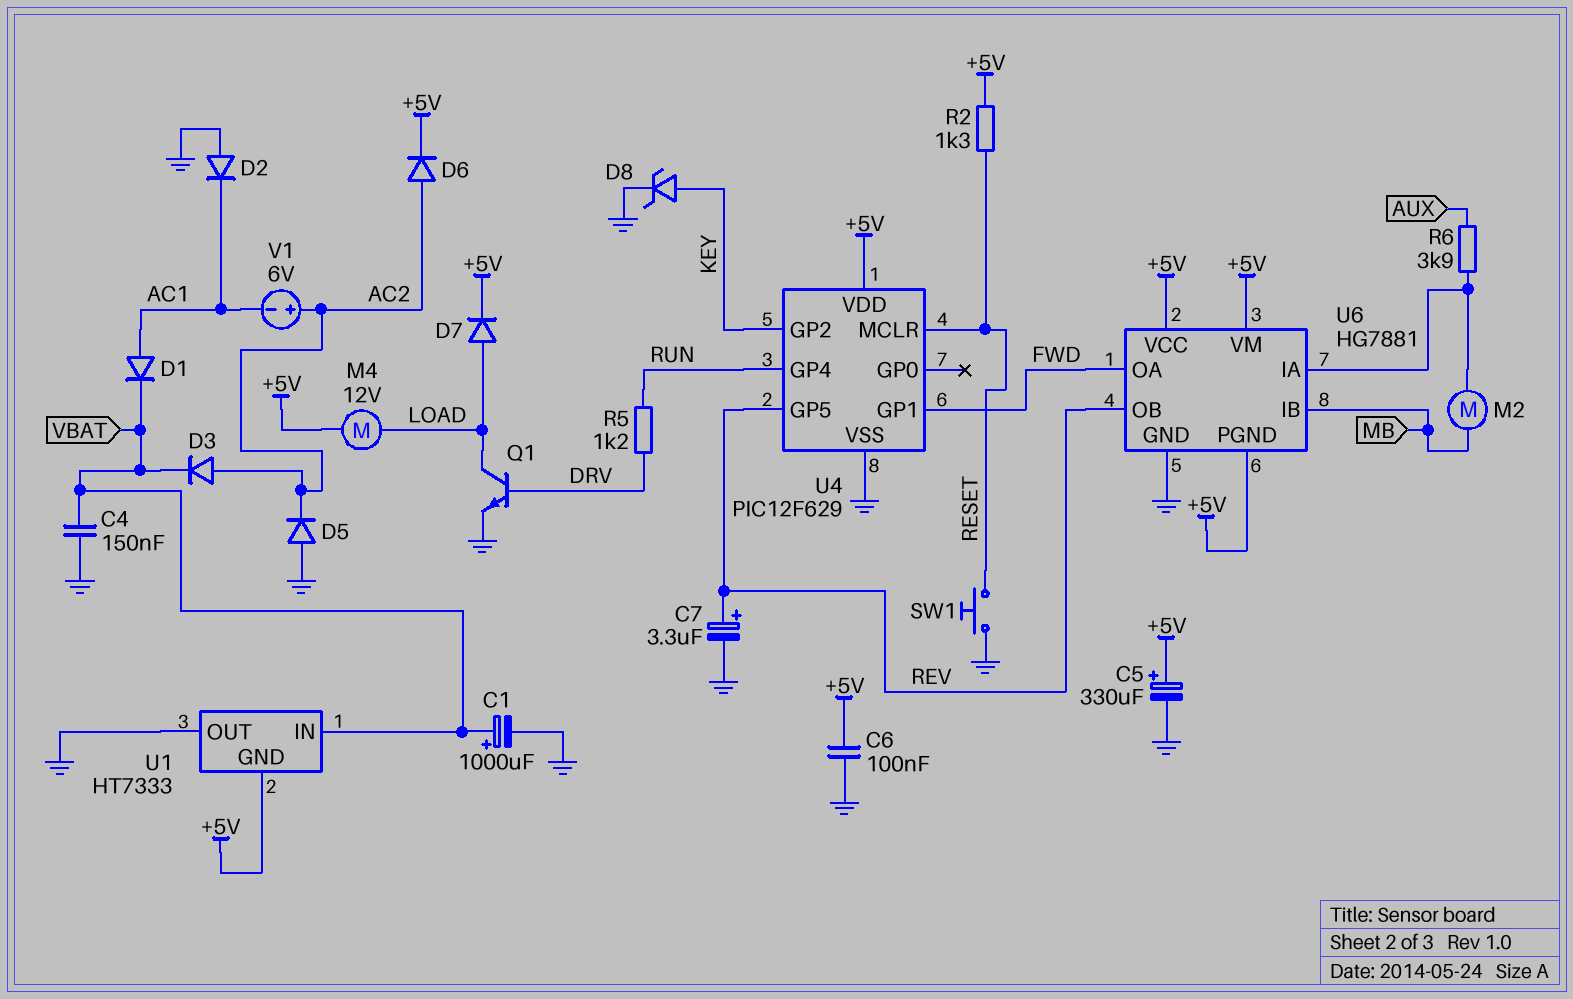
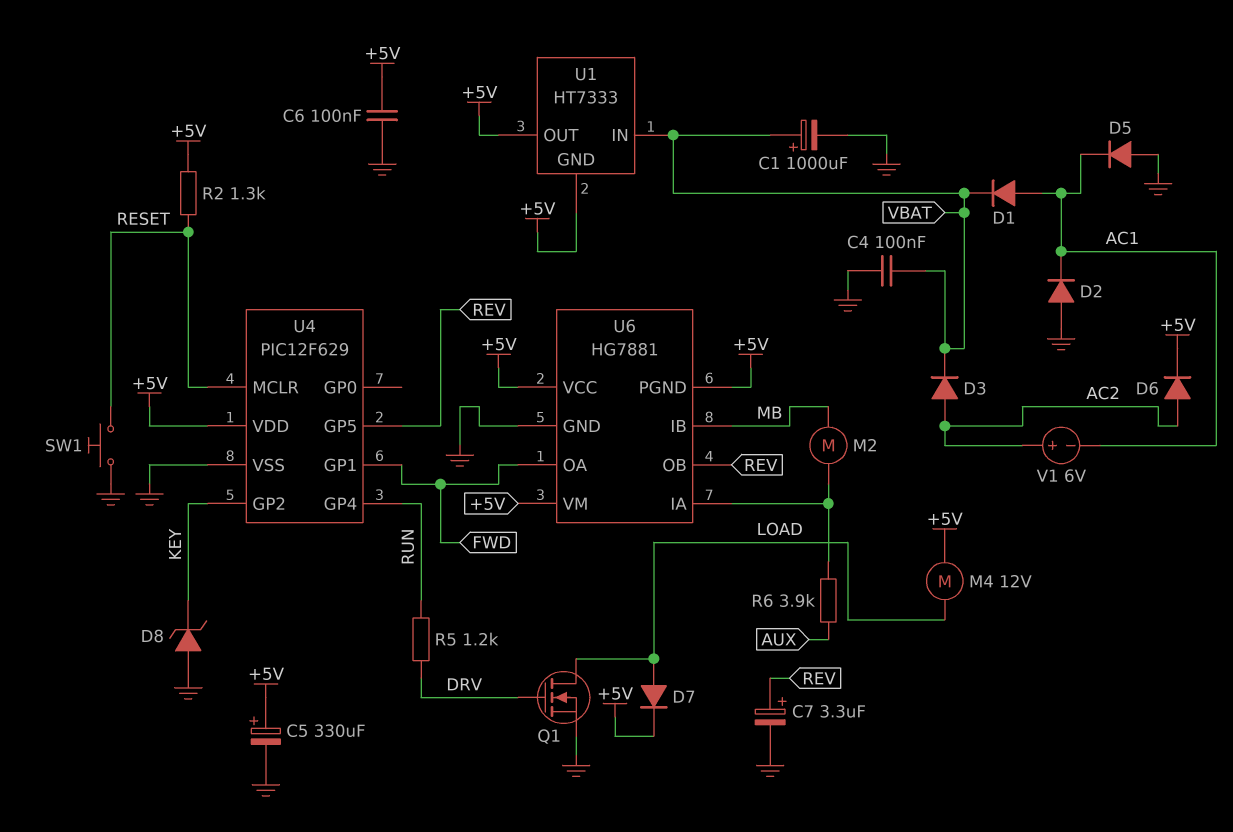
C4: 150nF (GND, VBAT) -> 100nF (GND, VBAT)
D5: diode (A GND, K AC2) -> diode (A GND, K AC1)
D8: zener (A KEY, K GND) -> zener (A GND, K KEY)
Q1: NPN (B DRV, C LOAD, E GND) -> NMOS (G DRV, D LOAD, S GND)
U1 pin OUT: GND -> +5V

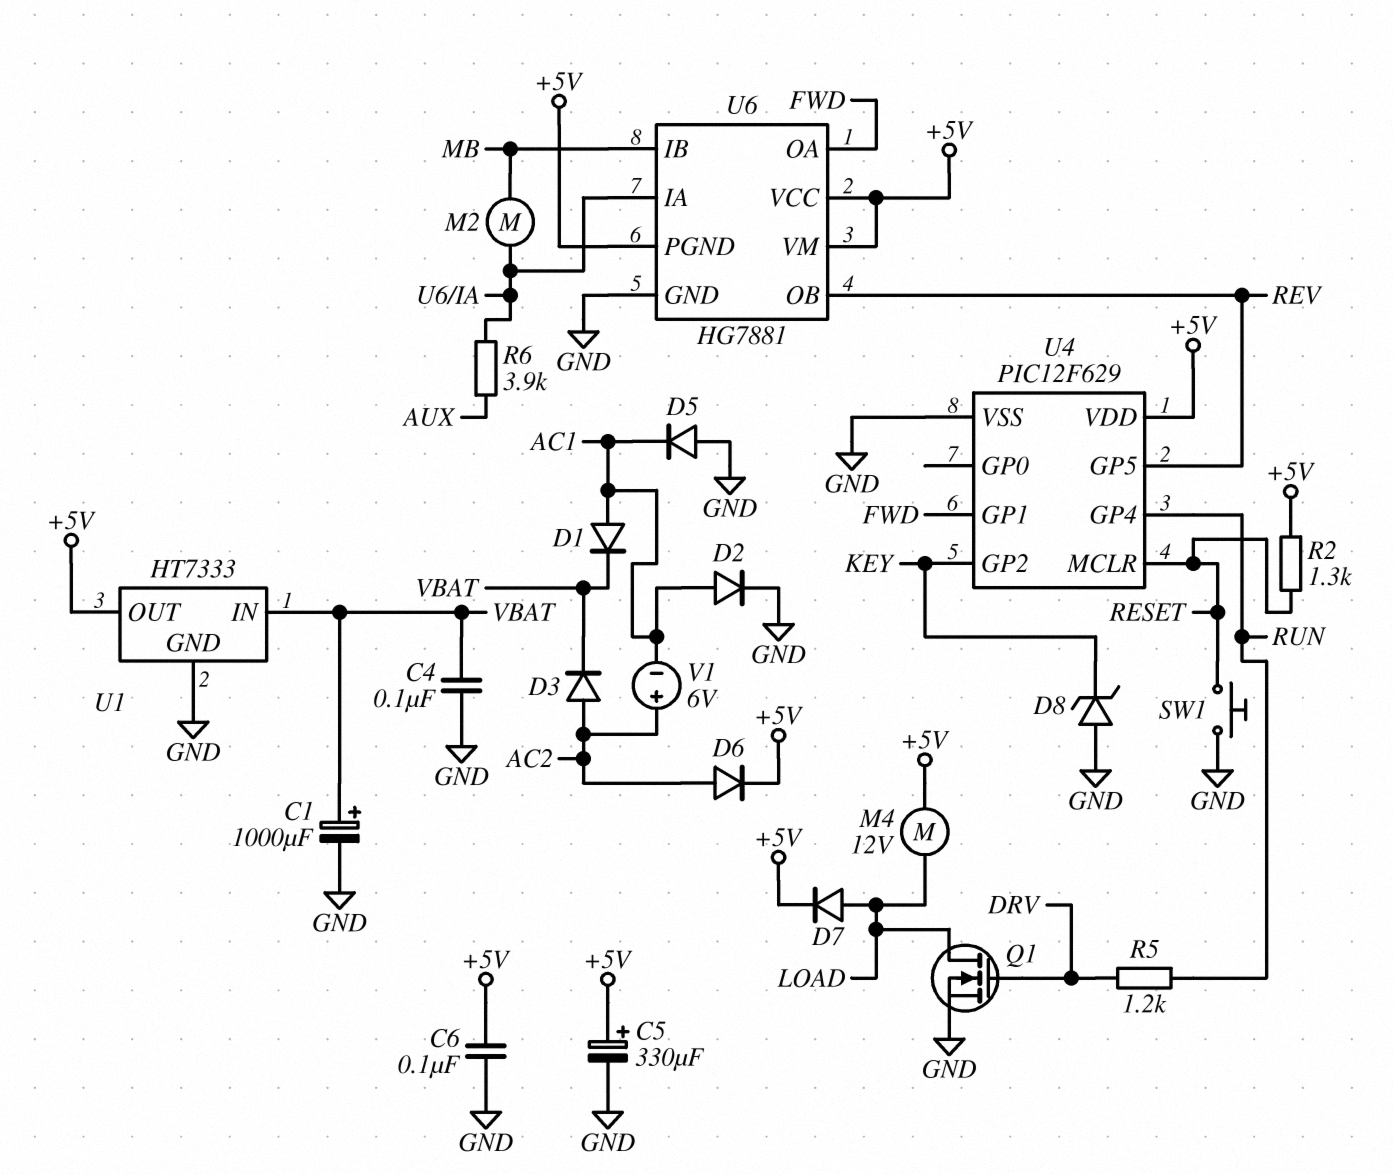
C7: 3.3uF (plus REV, minus GND) -> none
D2: diode (A GND, K AC1) -> diode (A AC1, K GND)
U1 pin GND: +5V -> GND

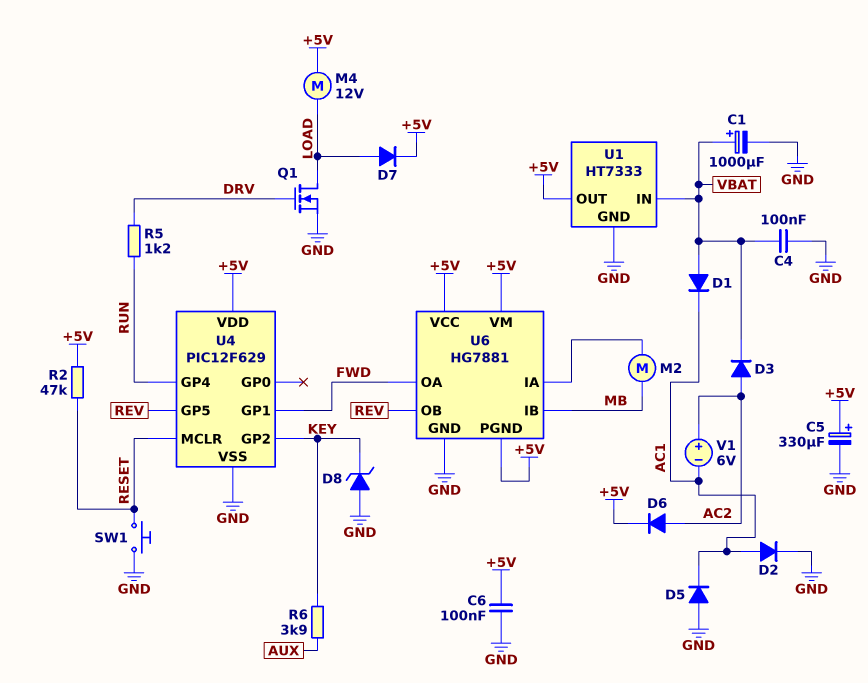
D1: diode (A AC1, K VBAT) -> diode (A VBAT, K AC1)
R2: 1.3k (+5V, RESET) -> 47k (+5V, RESET)
R6: 3.9k (AUX, U6/IA) -> 3.9k (AUX, KEY)

